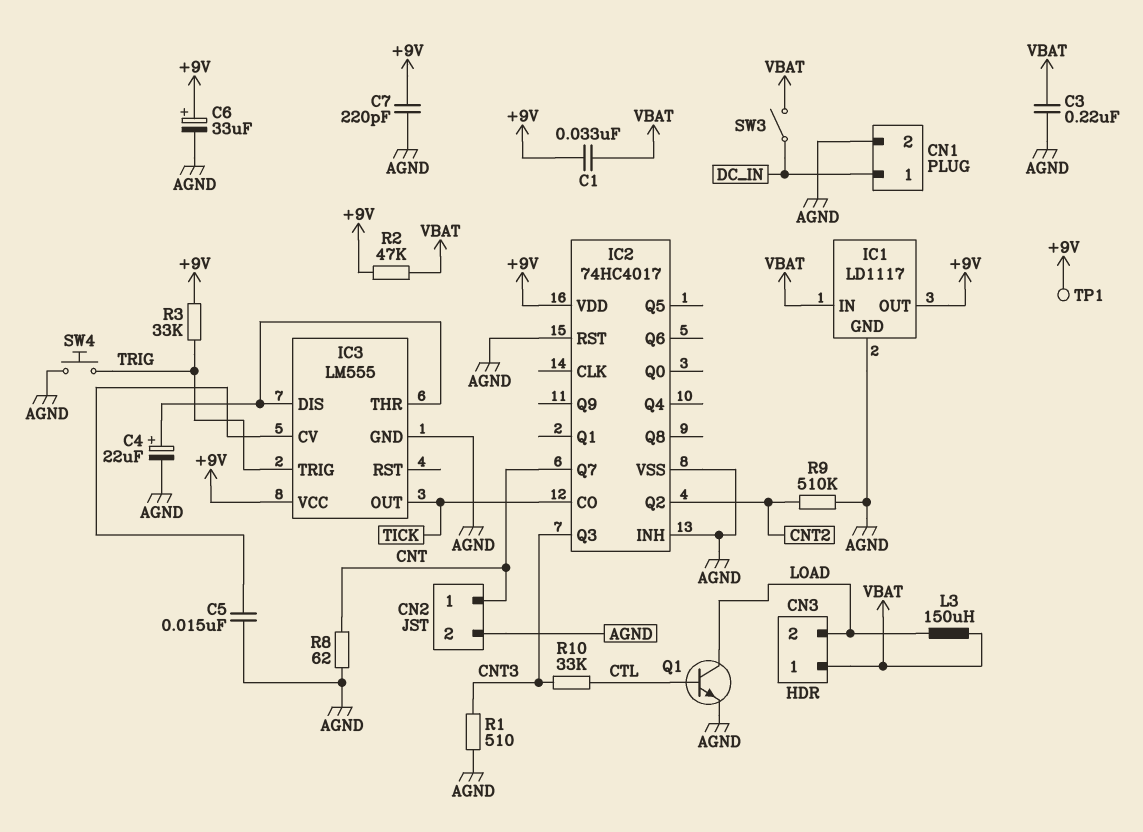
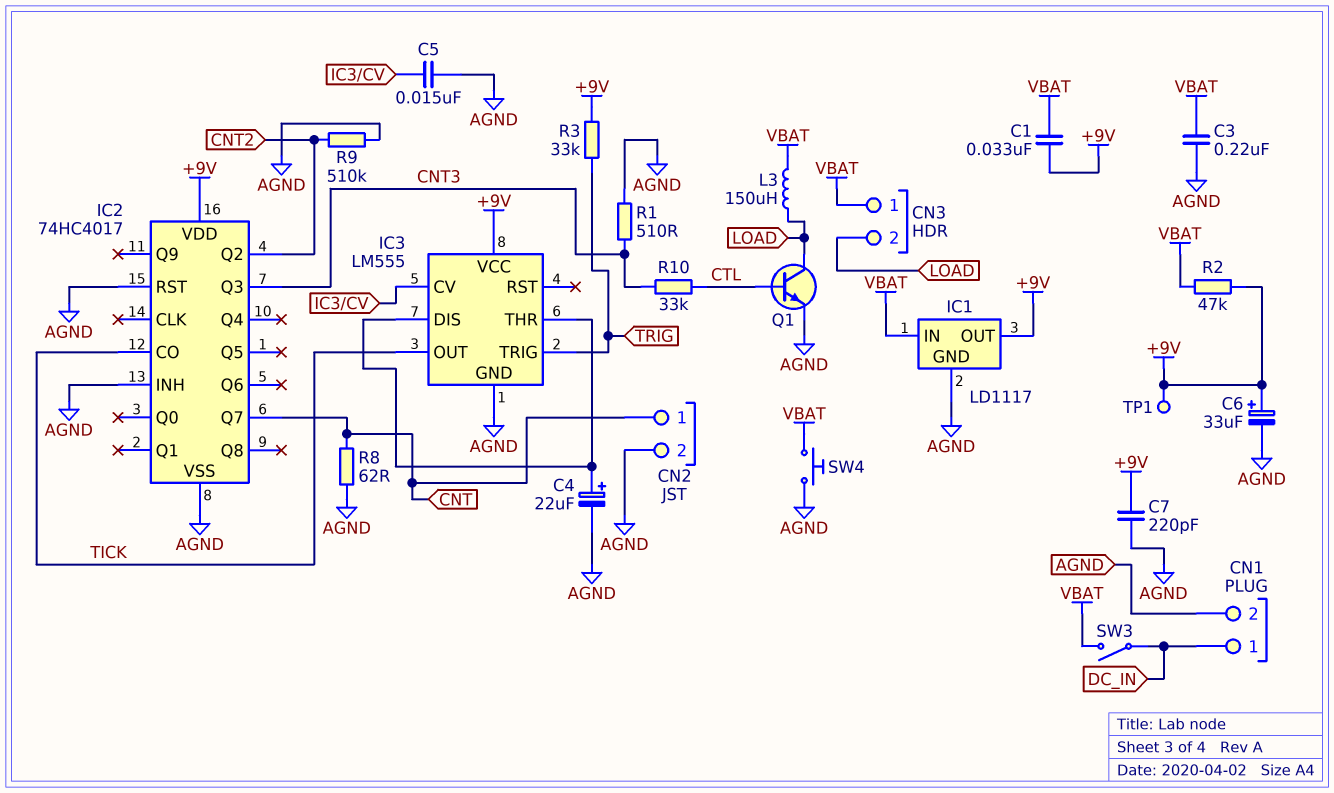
SW4: button (AGND, TRIG) -> button (AGND, VBAT)

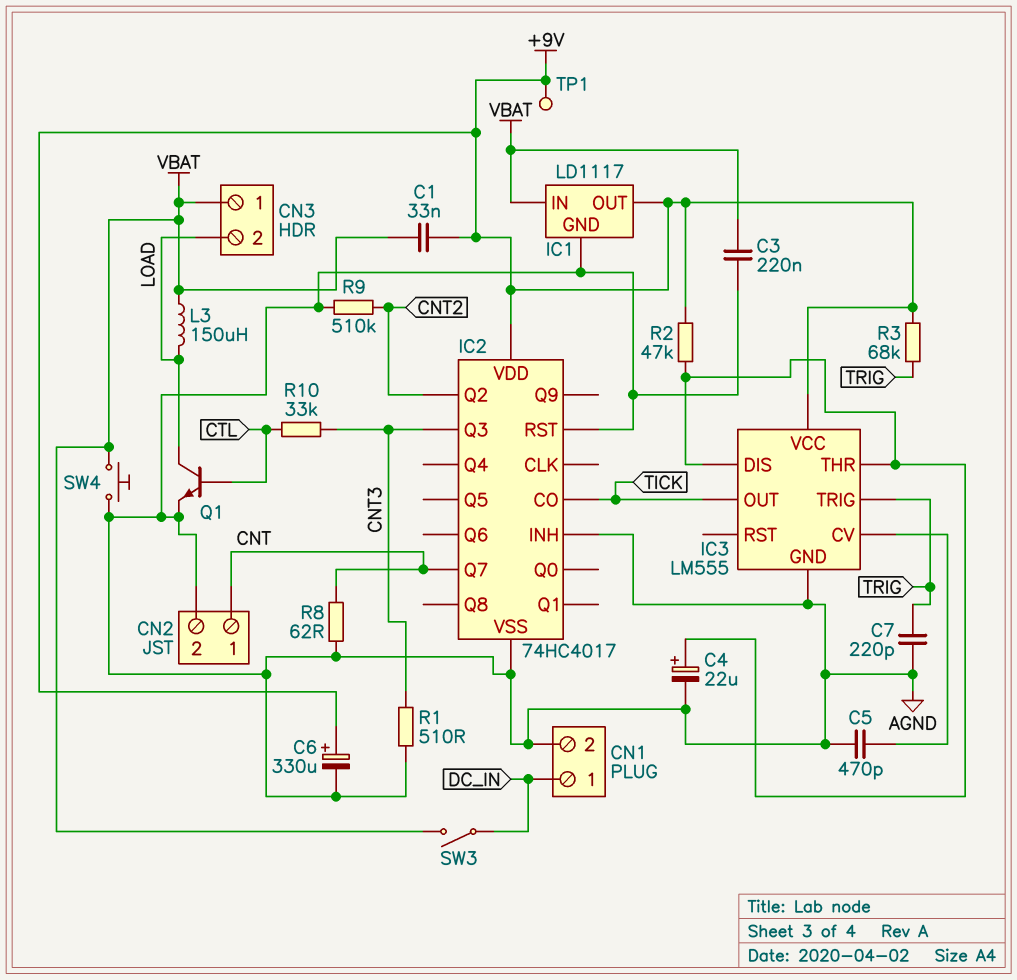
C5: 15nF (AGND, IC3/CV) -> 470pF (AGND, IC3/CV)
C6: 33uF (plus +9V, minus AGND) -> 330uF (plus +9V, minus AGND)
C7: 220pF (+9V, AGND) -> 220pF (AGND, TRIG)
R2: 47k (+9V, VBAT) -> 47k (+9V, IC3/DIS)
R3: 33k (+9V, TRIG) -> 68k (+9V, TRIG)

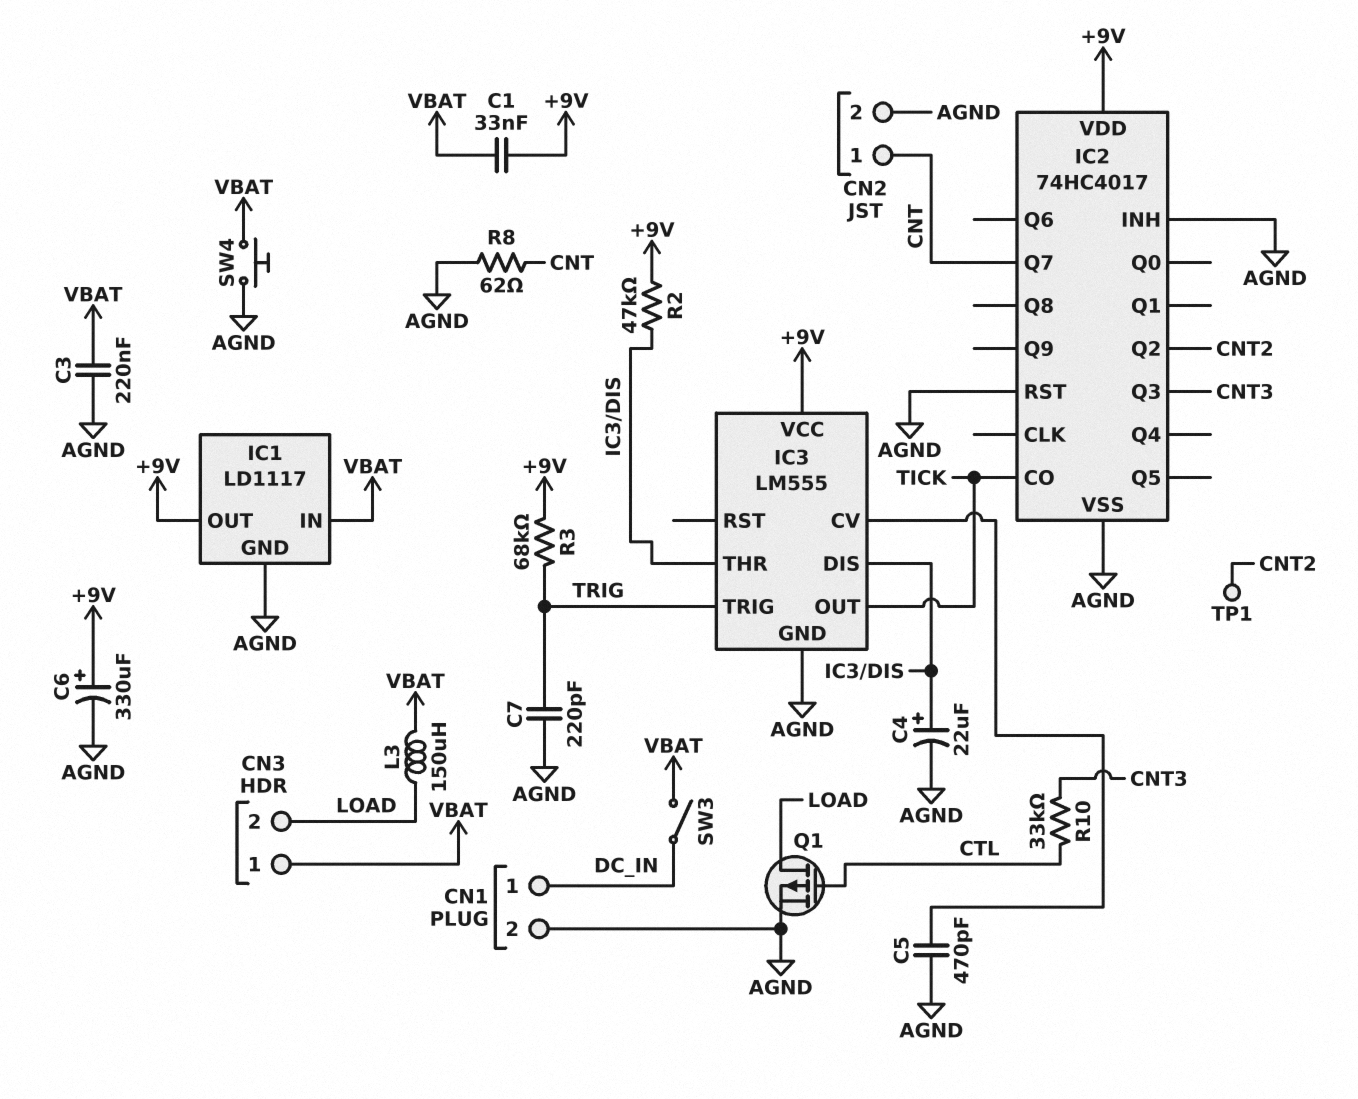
Q1: NPN (B CTL, C LOAD, E AGND) -> PMOS (G CTL, D LOAD, S AGND)
R1: 510 (AGND, CNT3) -> none
R9: 510k (AGND, CNT2) -> none
TP1: test point (+9V) -> test point (CNT2)

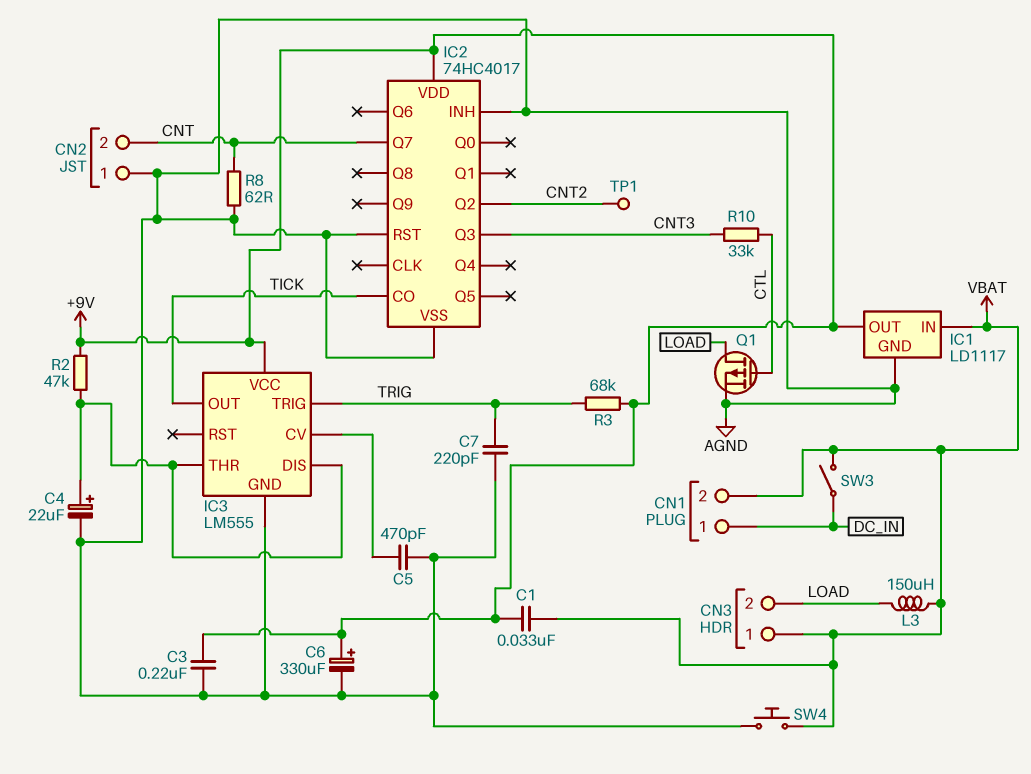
C3: 220nF (AGND, VBAT) -> 220nF (+9V, AGND)
CN1 pin 2: AGND -> VBAT
CN2 pin 1: CNT -> AGND
CN2 pin 2: AGND -> CNT

